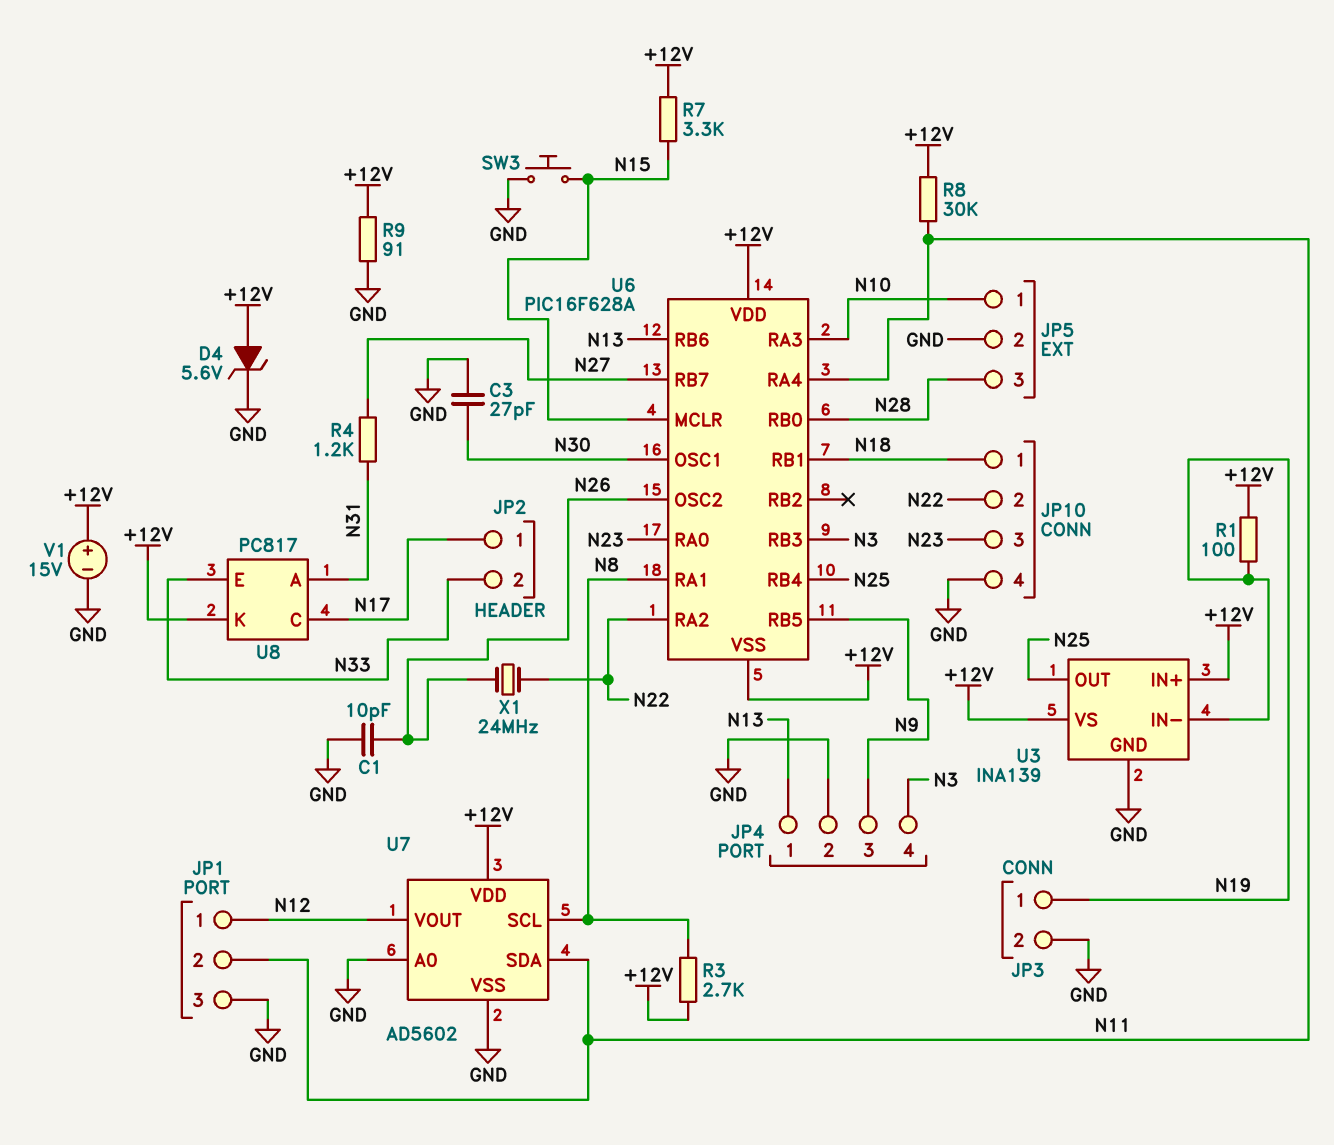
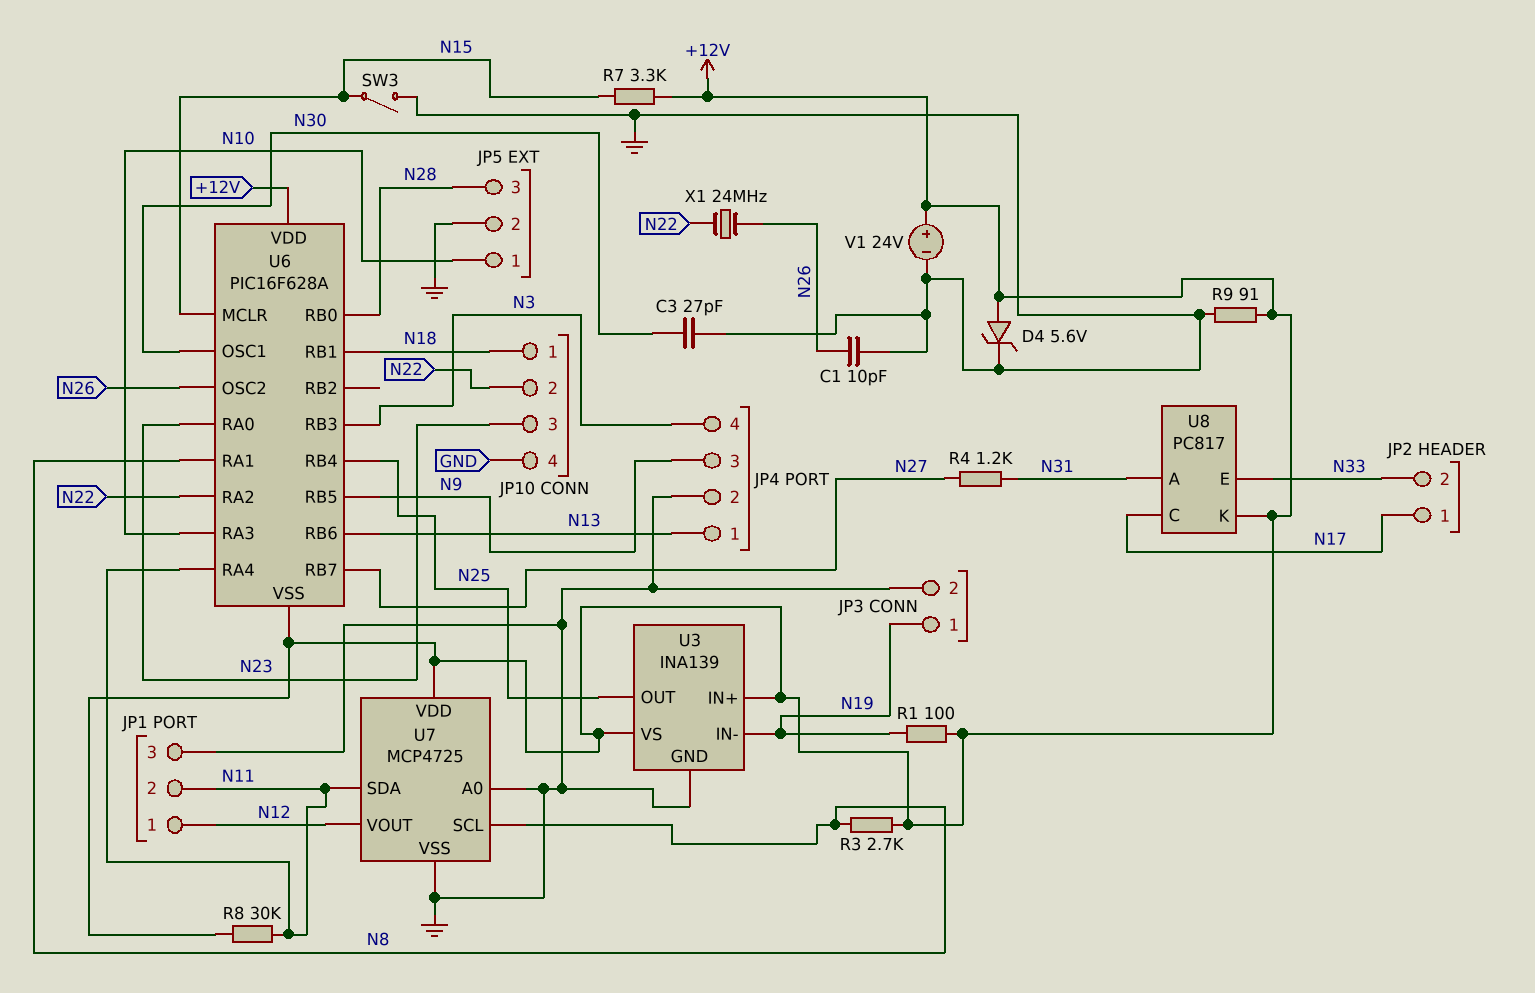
SW3: button (GND, N15) -> switch (GND, N15)
U7: AD5602 -> MCP4725
V1: 15V (plus +12V, minus GND) -> 24V (plus +12V, minus GND)

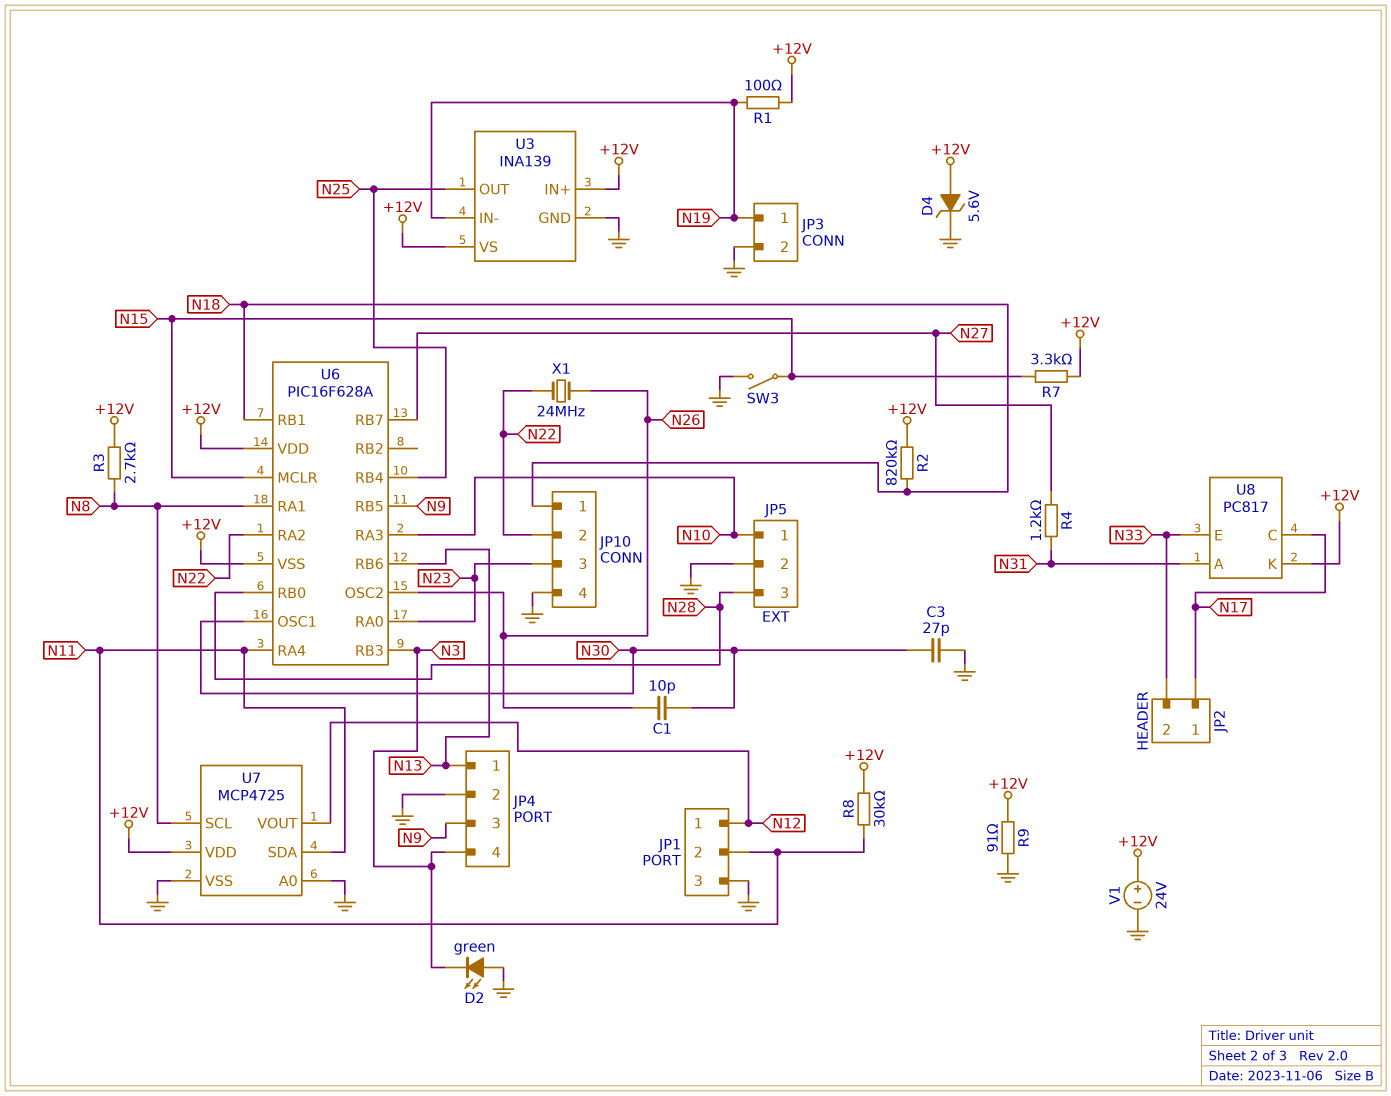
C1: 10pF (GND, N26) -> 10pF (N26, N30)
D2: none -> LED green (A GND, K N3)
R2: none -> 820k (+12V, N18)

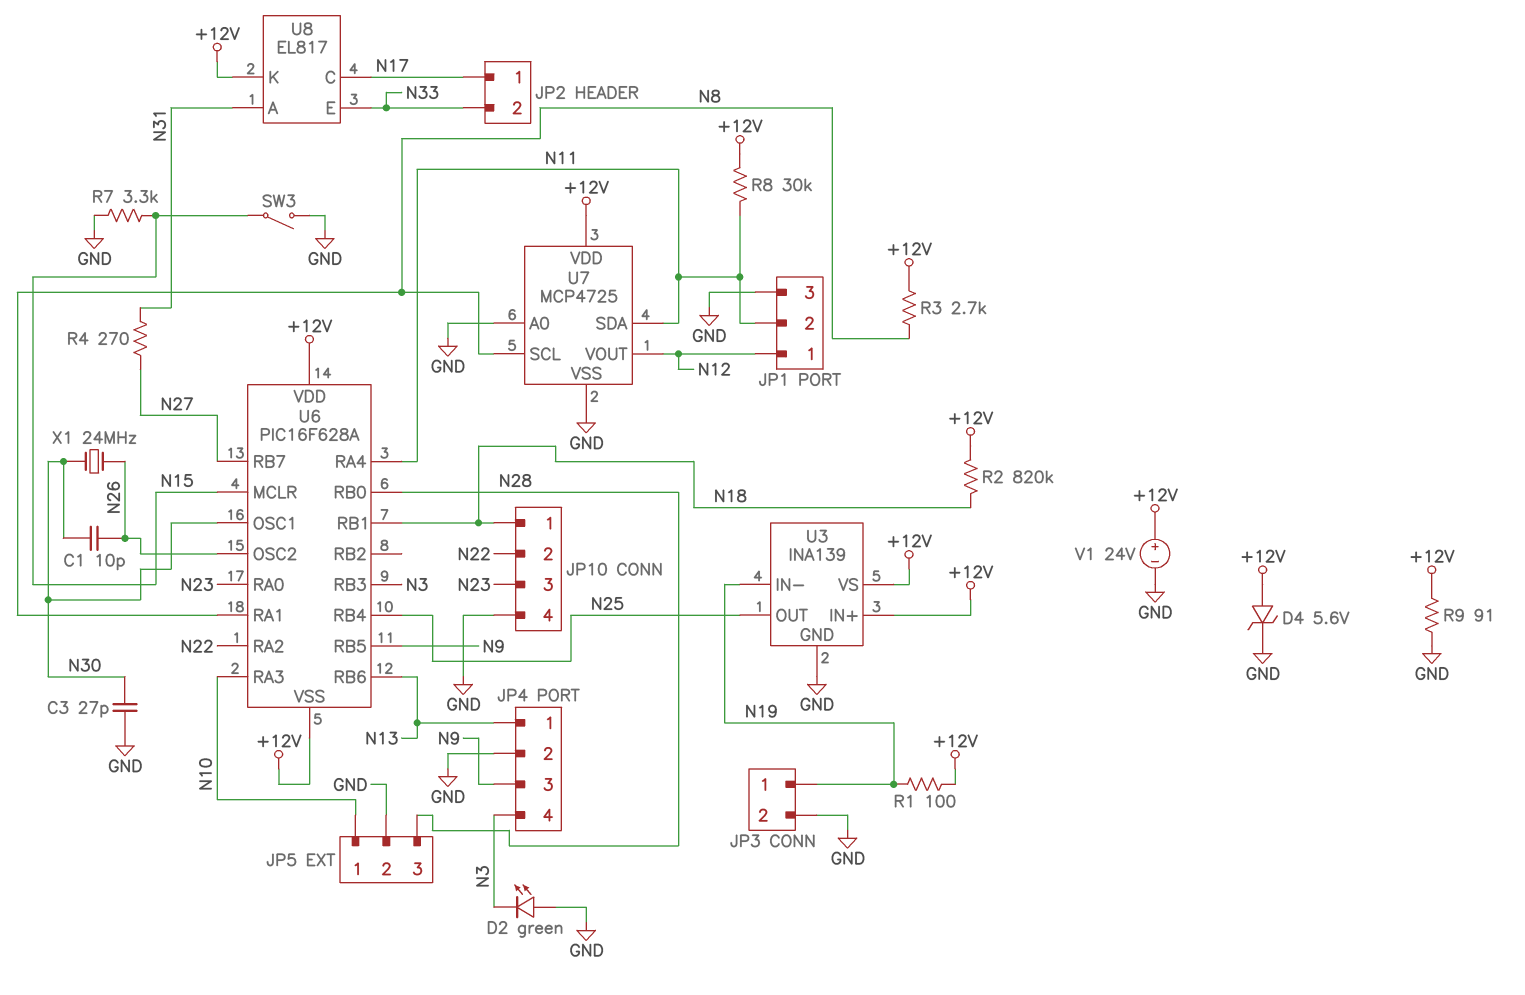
R4: 1.2k (N27, N31) -> 270 (N27, N31)
R7: 3.3k (+12V, N15) -> 3.3k (GND, N15)
U8: PC817 -> EL817
X1: 24MHz (N22, N26) -> 24MHz (N26, N30)

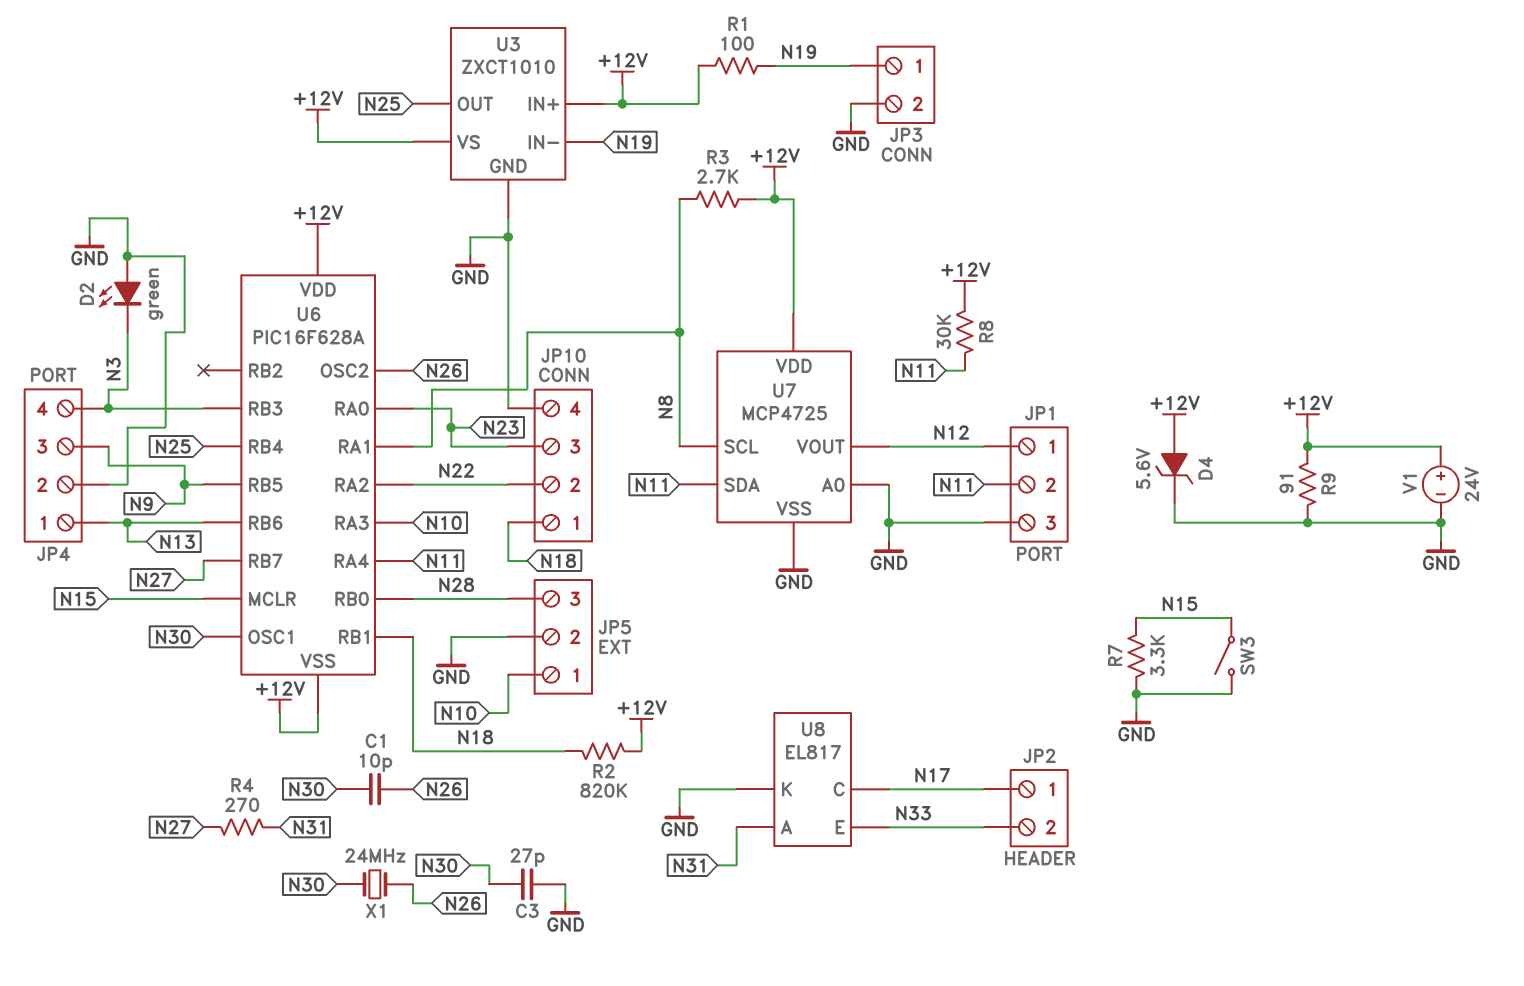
U3: INA139 -> ZXCT1010
U8 pin K: +12V -> GND

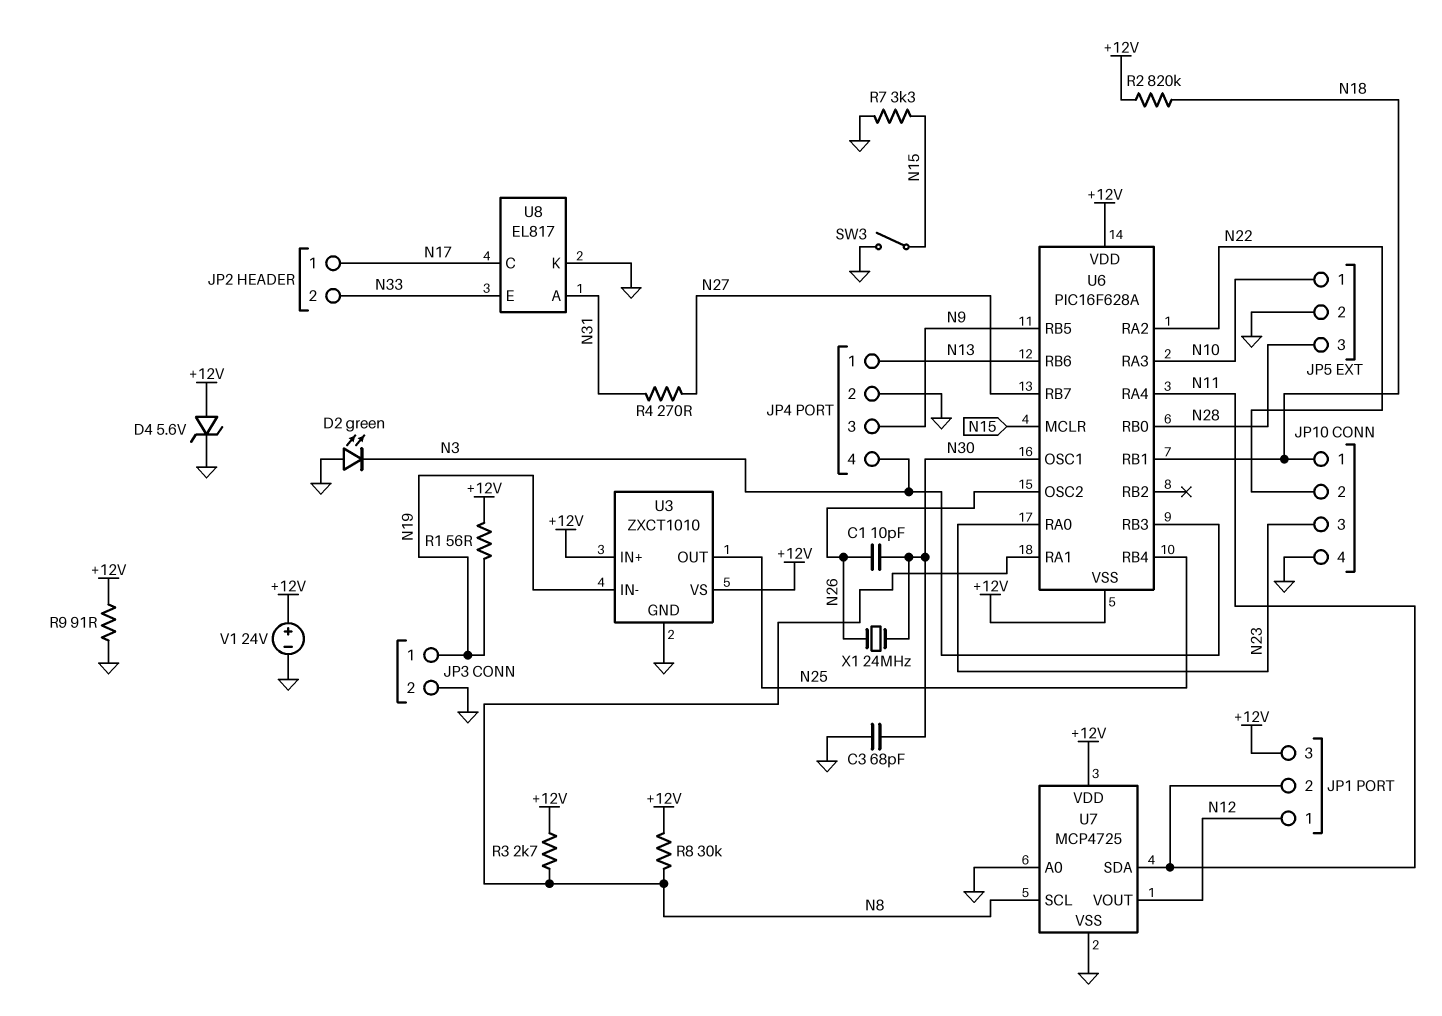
C3: 27pF (GND, N30) -> 68pF (GND, N30)
JP1 pin 3: GND -> +12V
R1: 100 (+12V, N19) -> 56 (+12V, N19)
R8: 30k (+12V, N11) -> 30k (+12V, N8)

